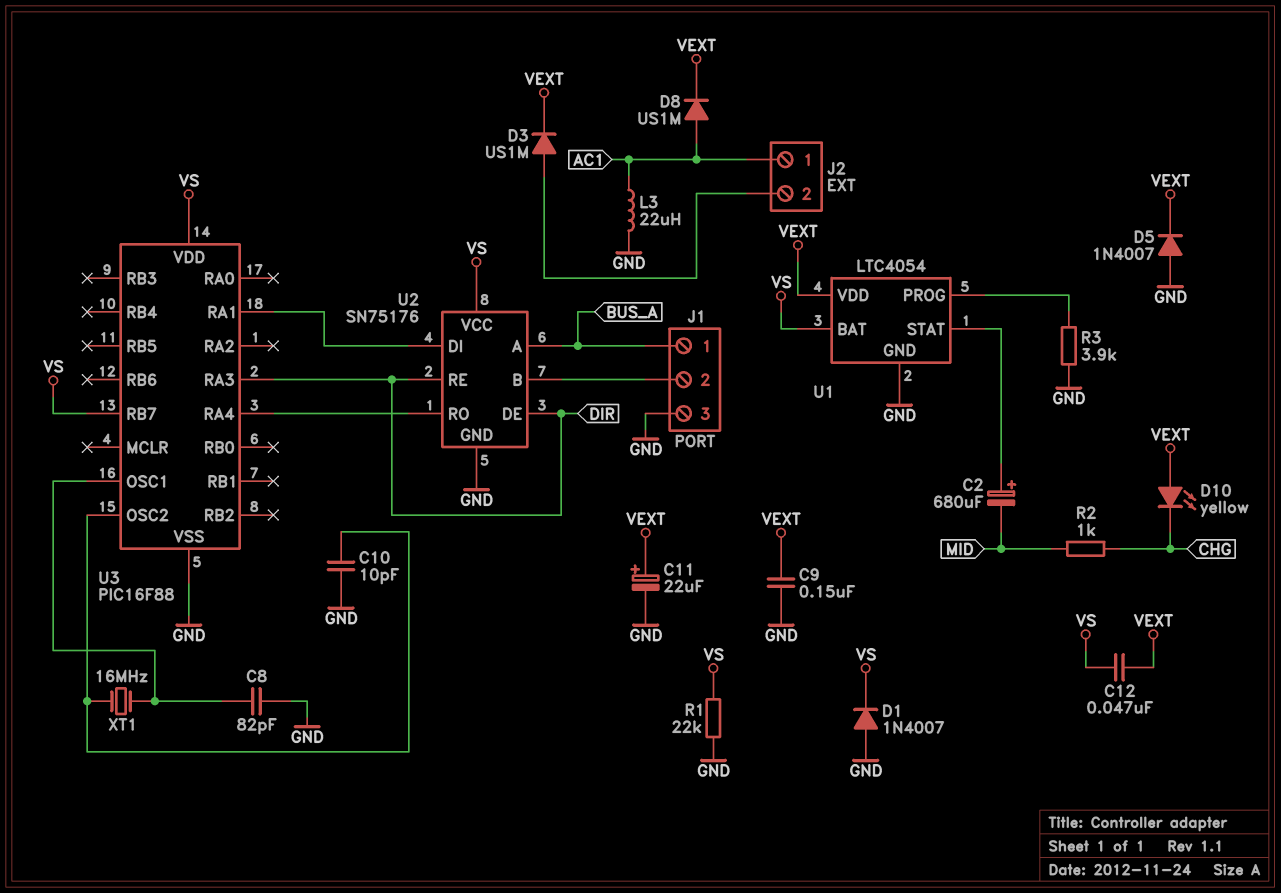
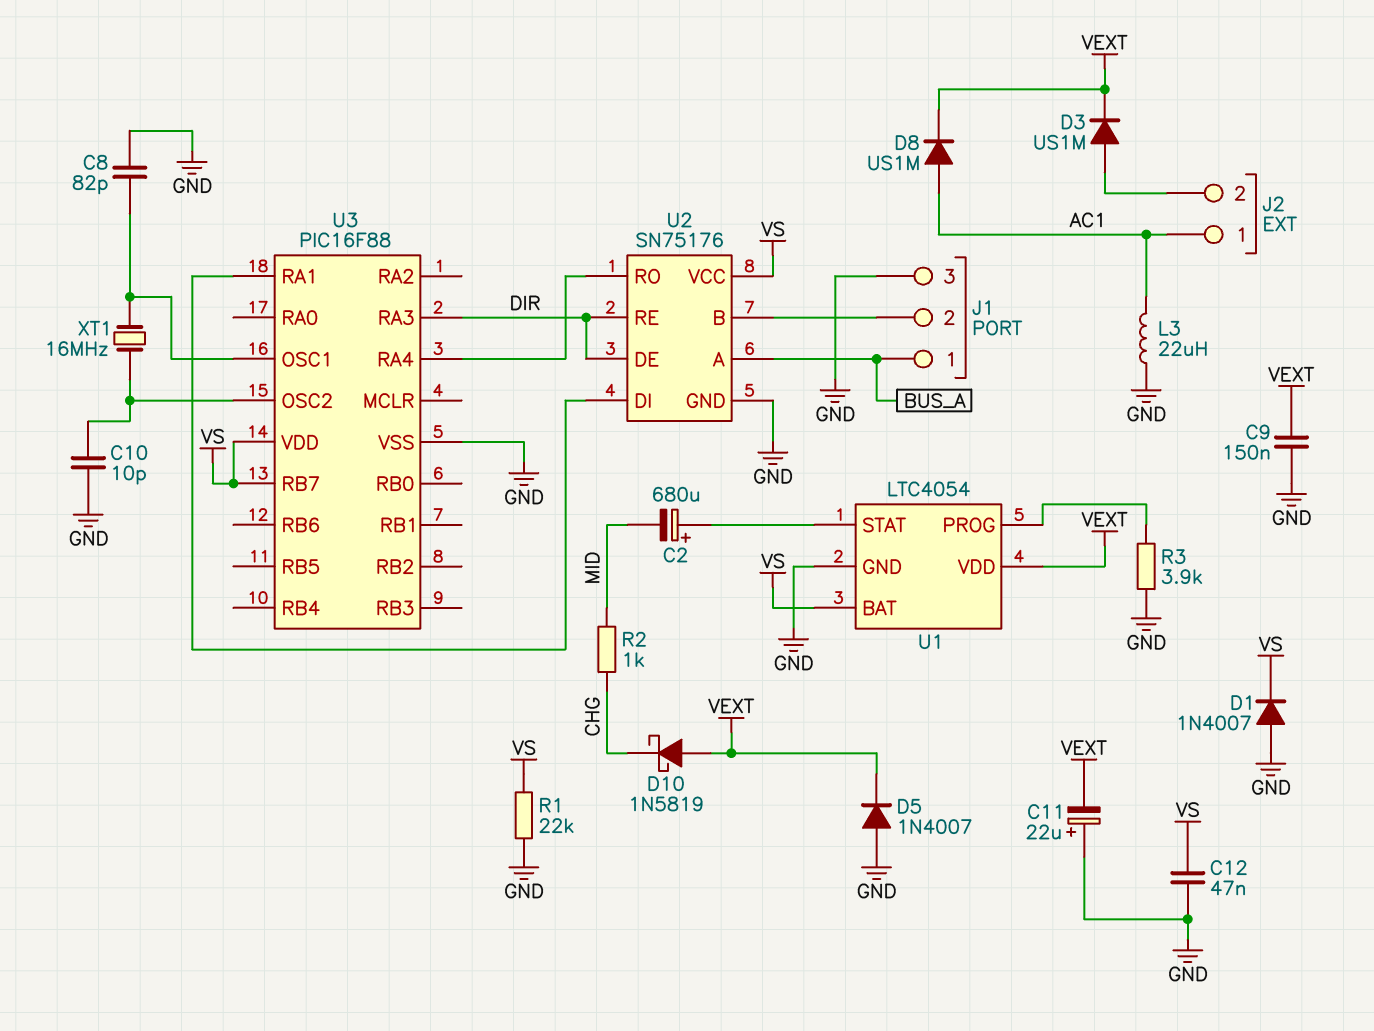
C11: 22uF (plus VEXT, minus GND) -> 22uF (plus GND, minus VEXT)
C12: 47nF (VEXT, VS) -> 47nF (GND, VS)
D10: LED yellow (A VEXT, K CHG) -> schottky 1N5819 (A VEXT, K CHG)

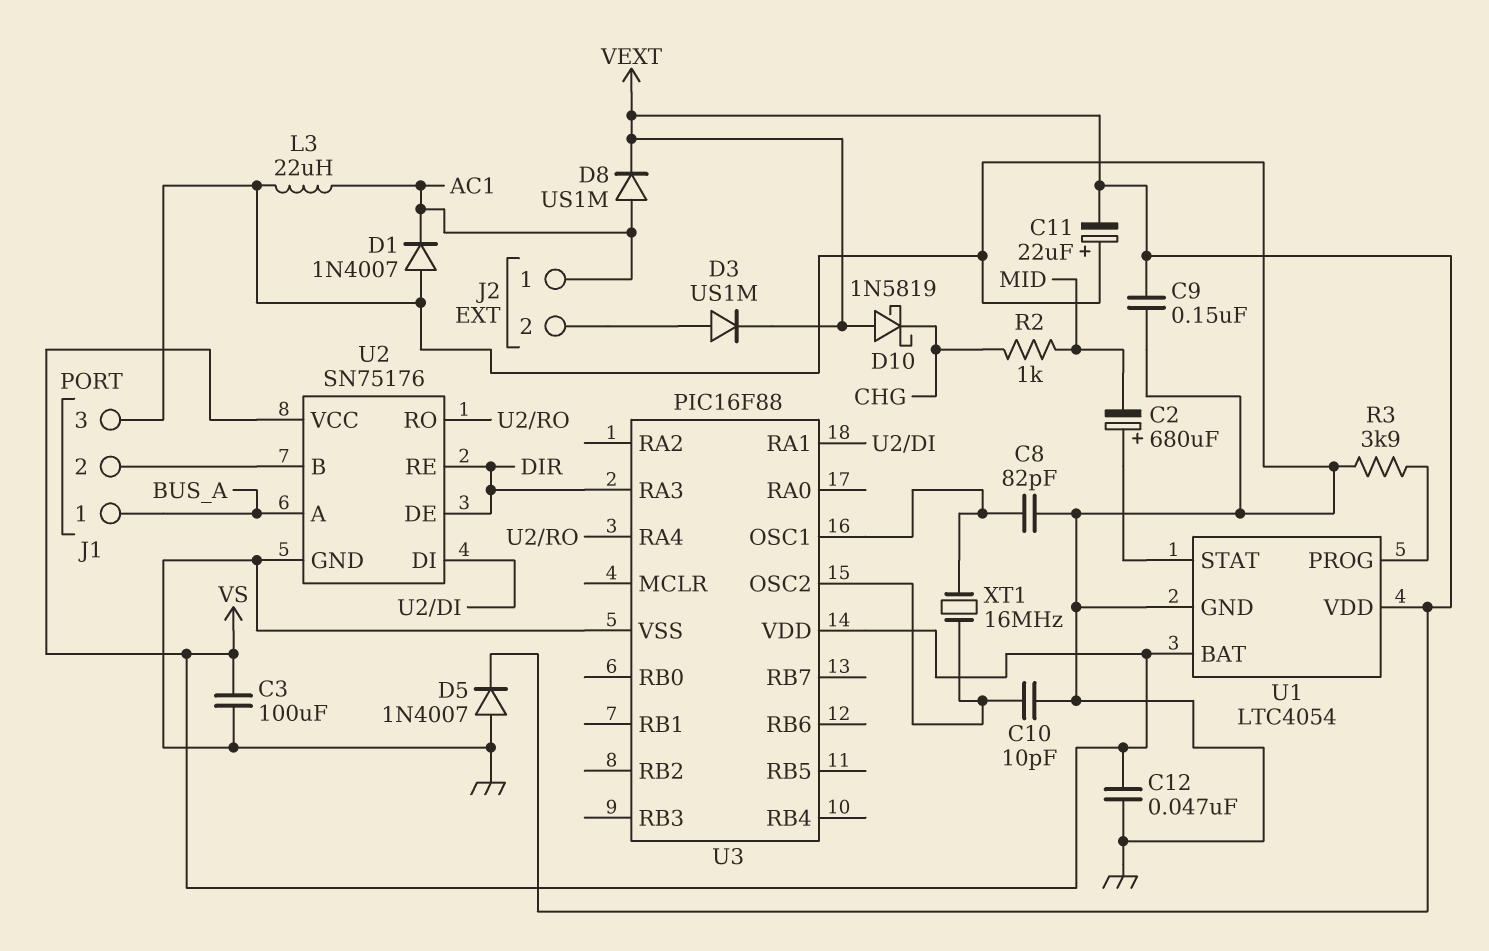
C3: none -> 100uF (GND, VS)
D1: diode 1N4007 (A GND, K VS) -> diode 1N4007 (A GND, K AC1)
R1: 22k (GND, VS) -> none
U3 pin RB7: VS -> none

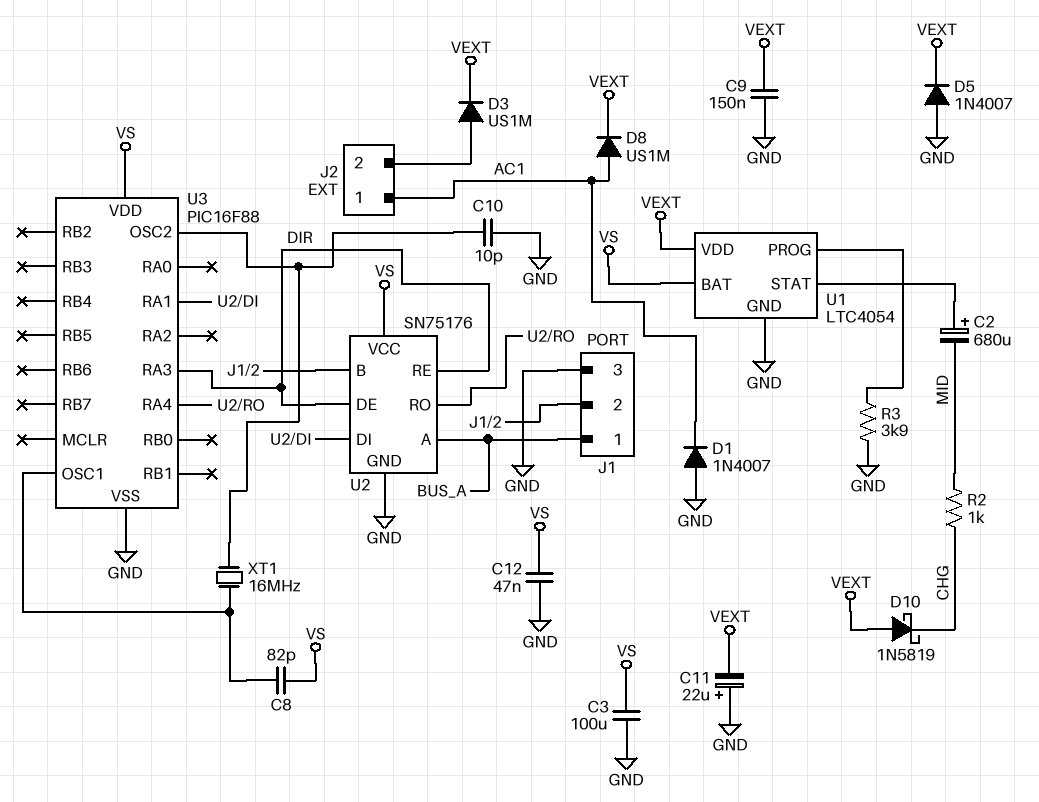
C8: 82pF (GND, U3/OSC1) -> 82pF (U3/OSC1, VS)
L3: 22uH (AC1, GND) -> none

